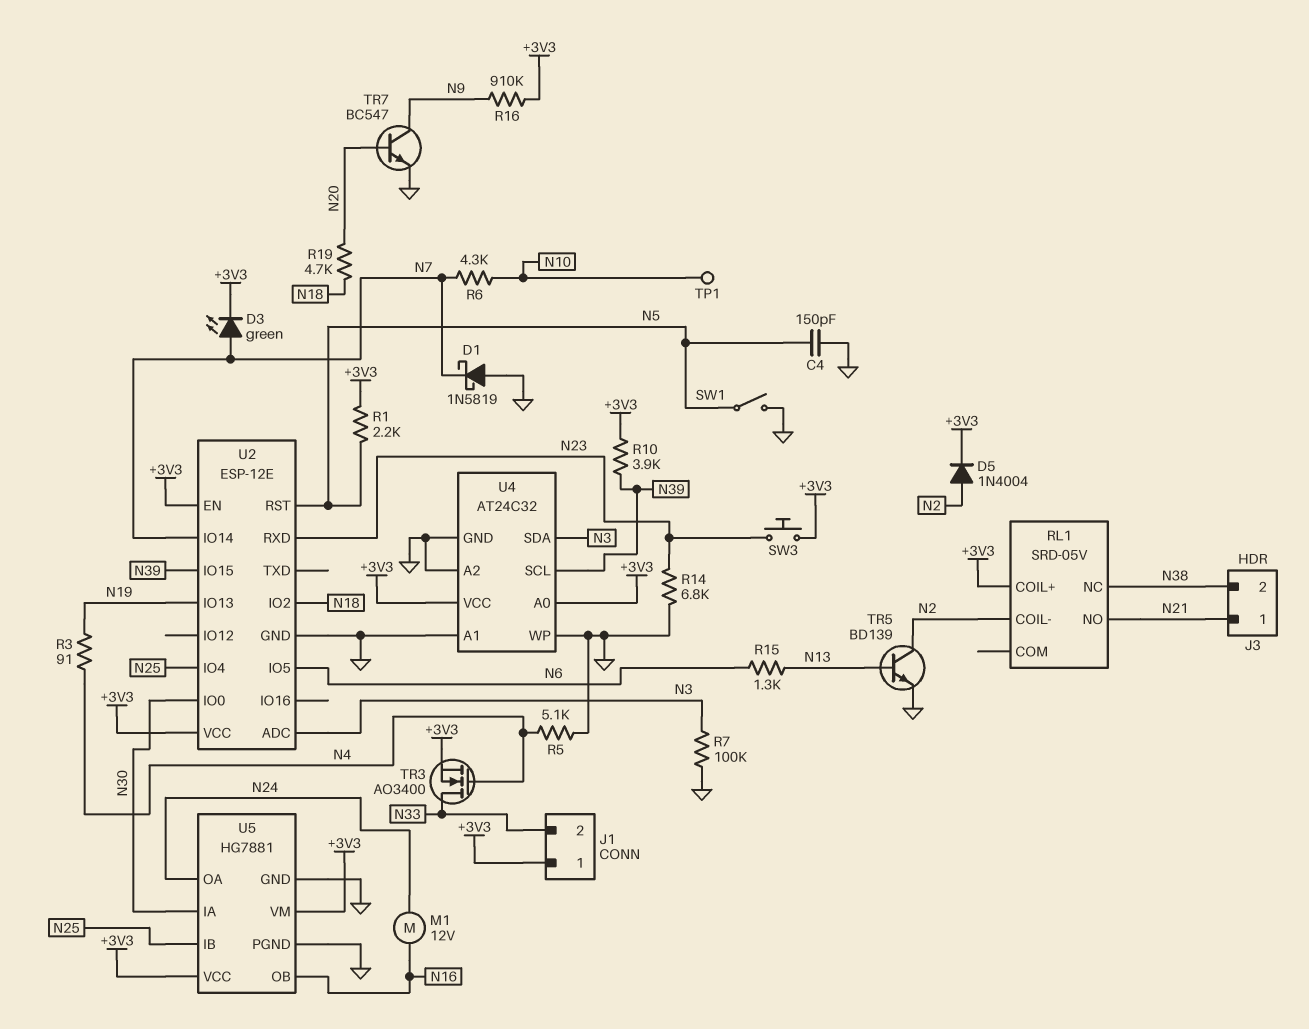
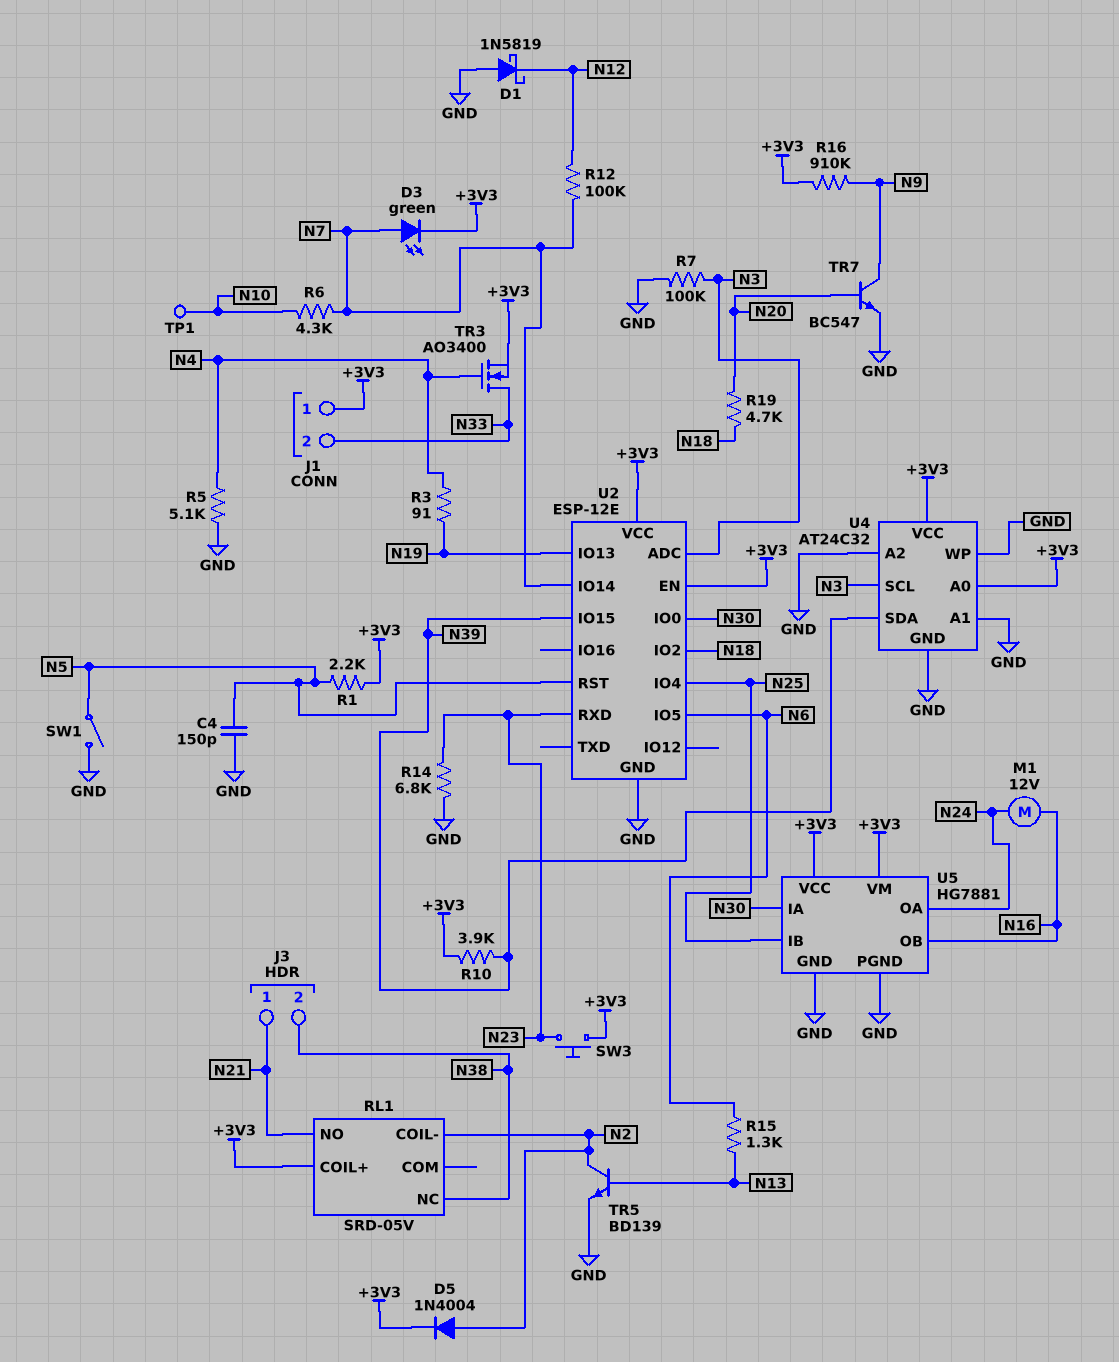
D1: schottky 1N5819 (A GND, K N7) -> schottky 1N5819 (A GND, K N12)
R12: none -> 100k (N7, N12)
U4 pin SCL: N39 -> N3
U4 pin SDA: N3 -> N39

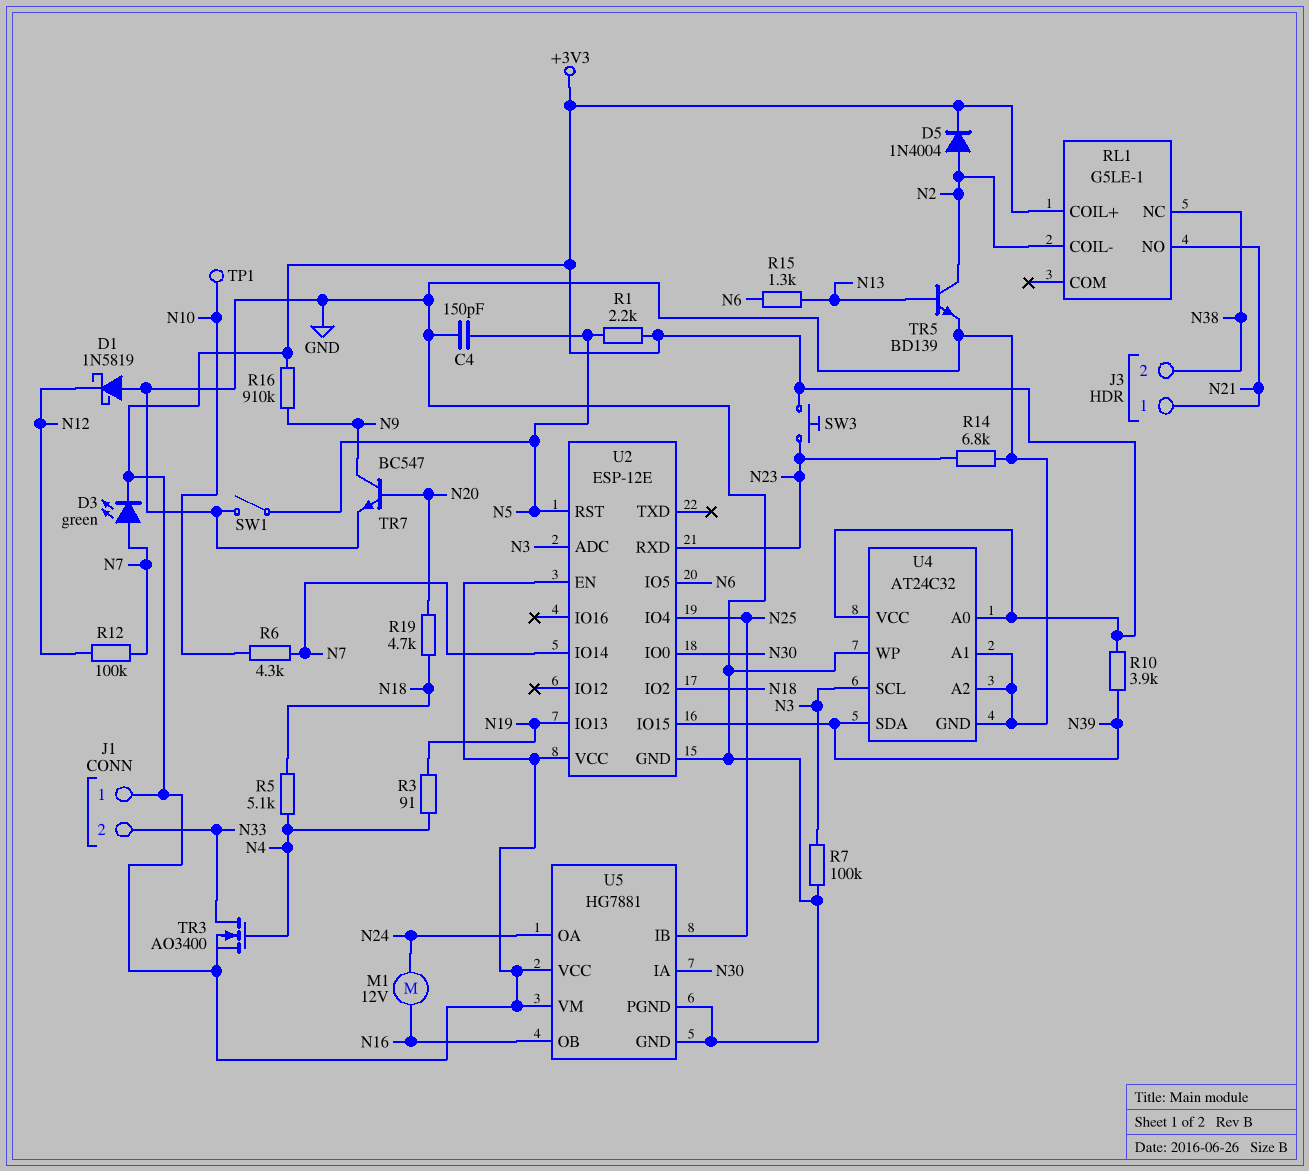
R5: 5.1k (GND, N4) -> 5.1k (N4, N18)
RL1: SRD-05V -> G5LE-1

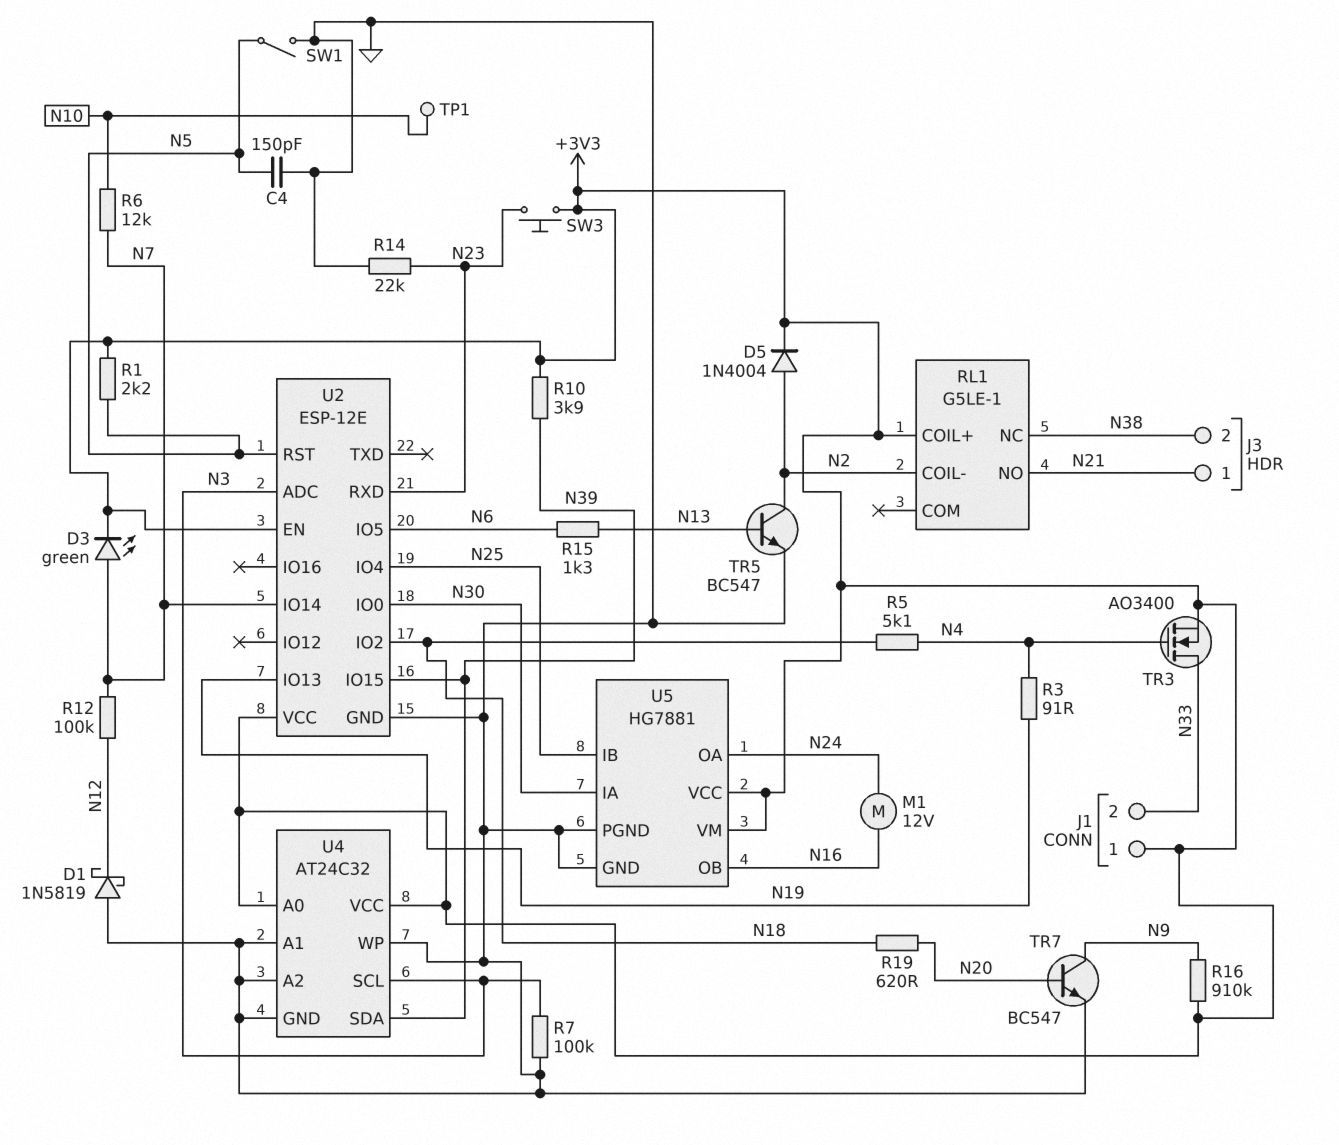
R6: 4.3k (N7, N10) -> 12k (N7, N10)
R14: 6.8k (GND, N23) -> 22k (GND, N23)
R19: 4.7k (N18, N20) -> 620 (N18, N20)
TR5: NPN BD139 (B N13, C N2, E GND) -> NPN BC547 (B N13, C N2, E GND)

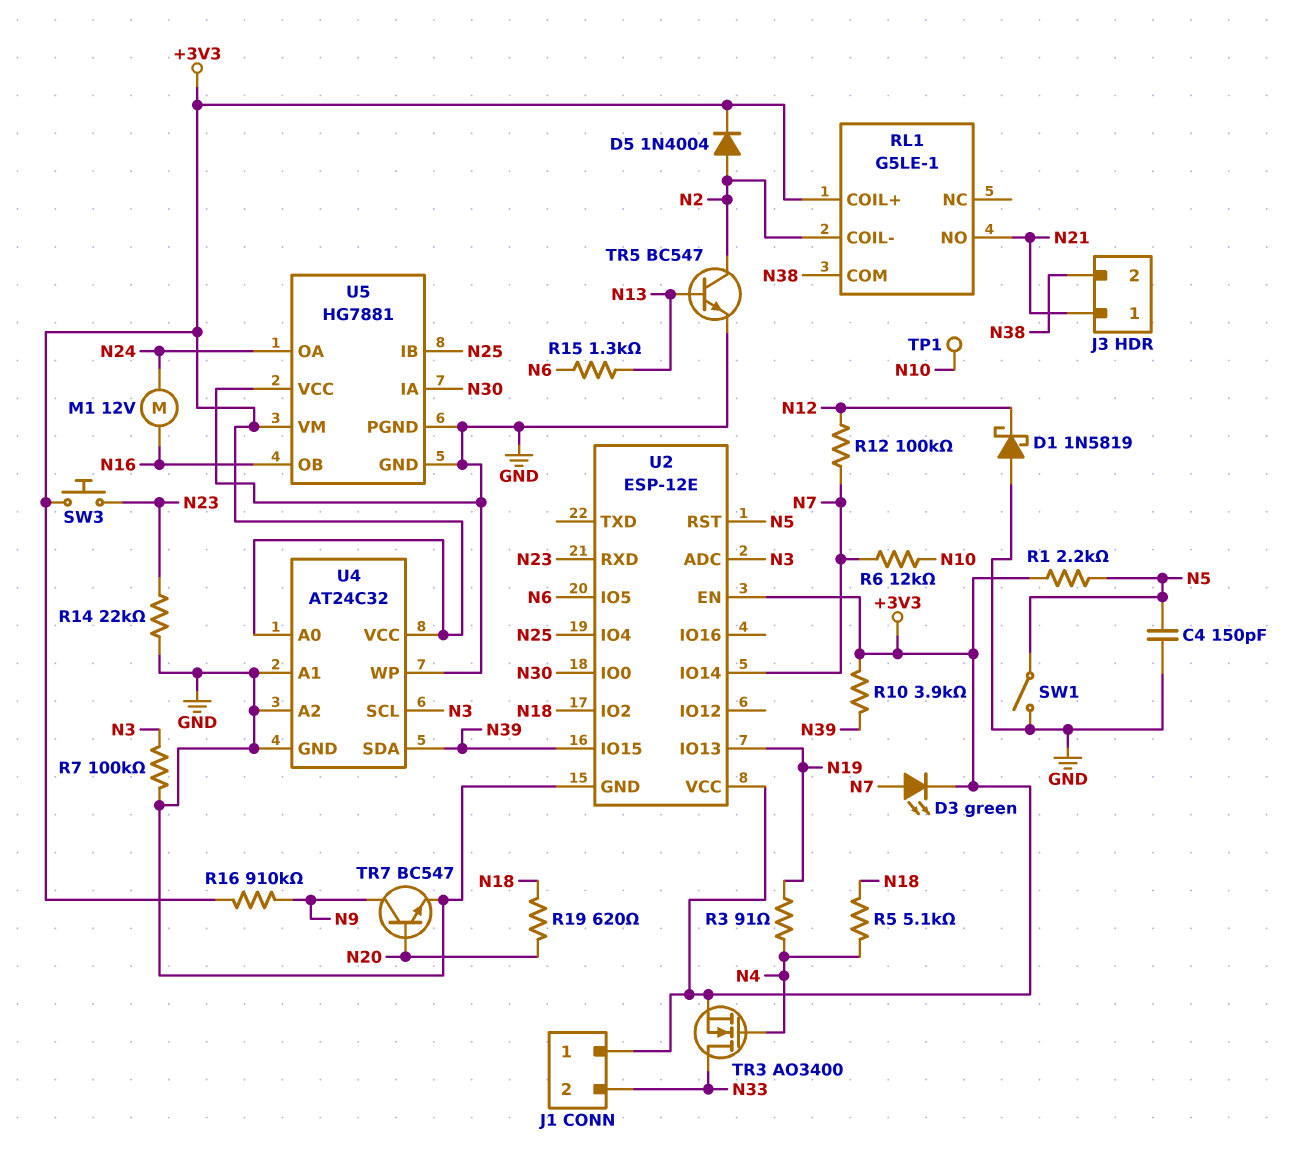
RL1 pin COM: none -> N38
RL1 pin NC: N38 -> none
U5 pin VCC: +3V3 -> GND

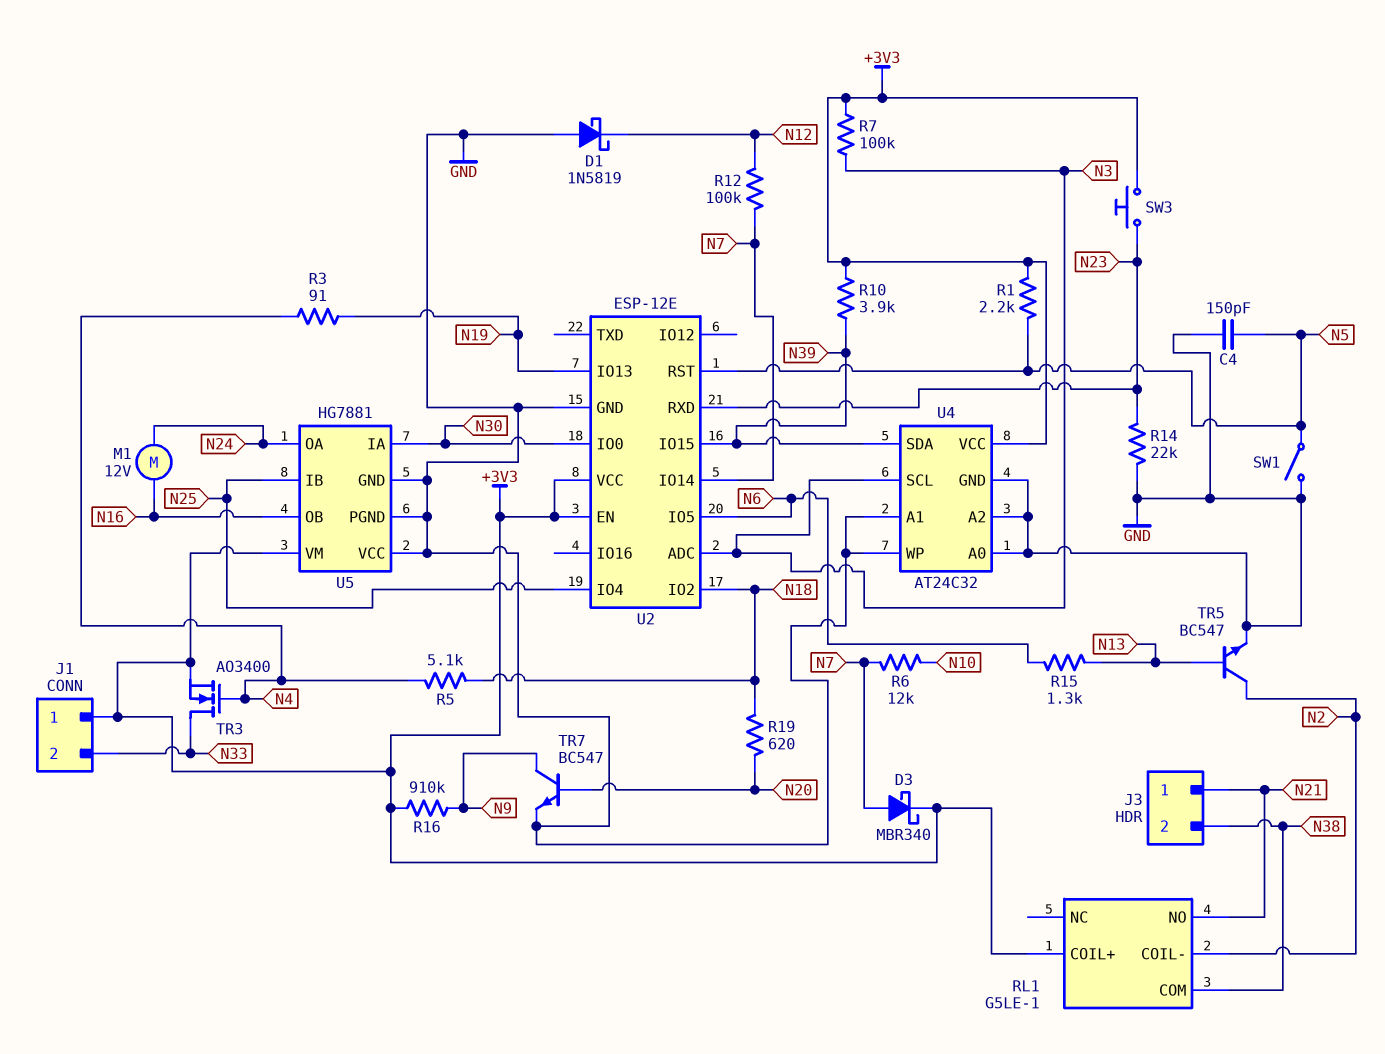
D3: LED green (A N7, K +3V3) -> schottky MBR340 (A N7, K +3V3)
D5: diode 1N4004 (A N2, K +3V3) -> none
R7: 100k (GND, N3) -> 100k (+3V3, N3)
TP1: test point (N10) -> none
U4 pin A0: +3V3 -> GND

